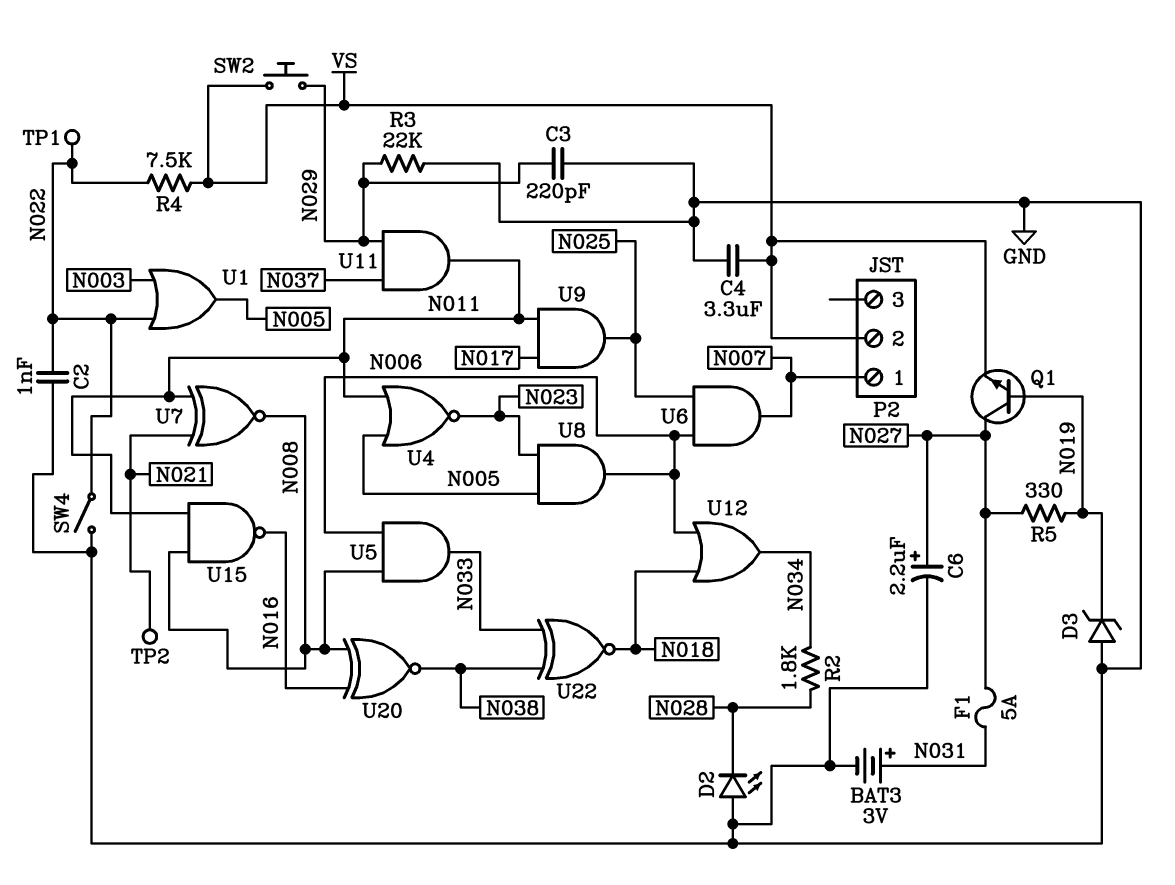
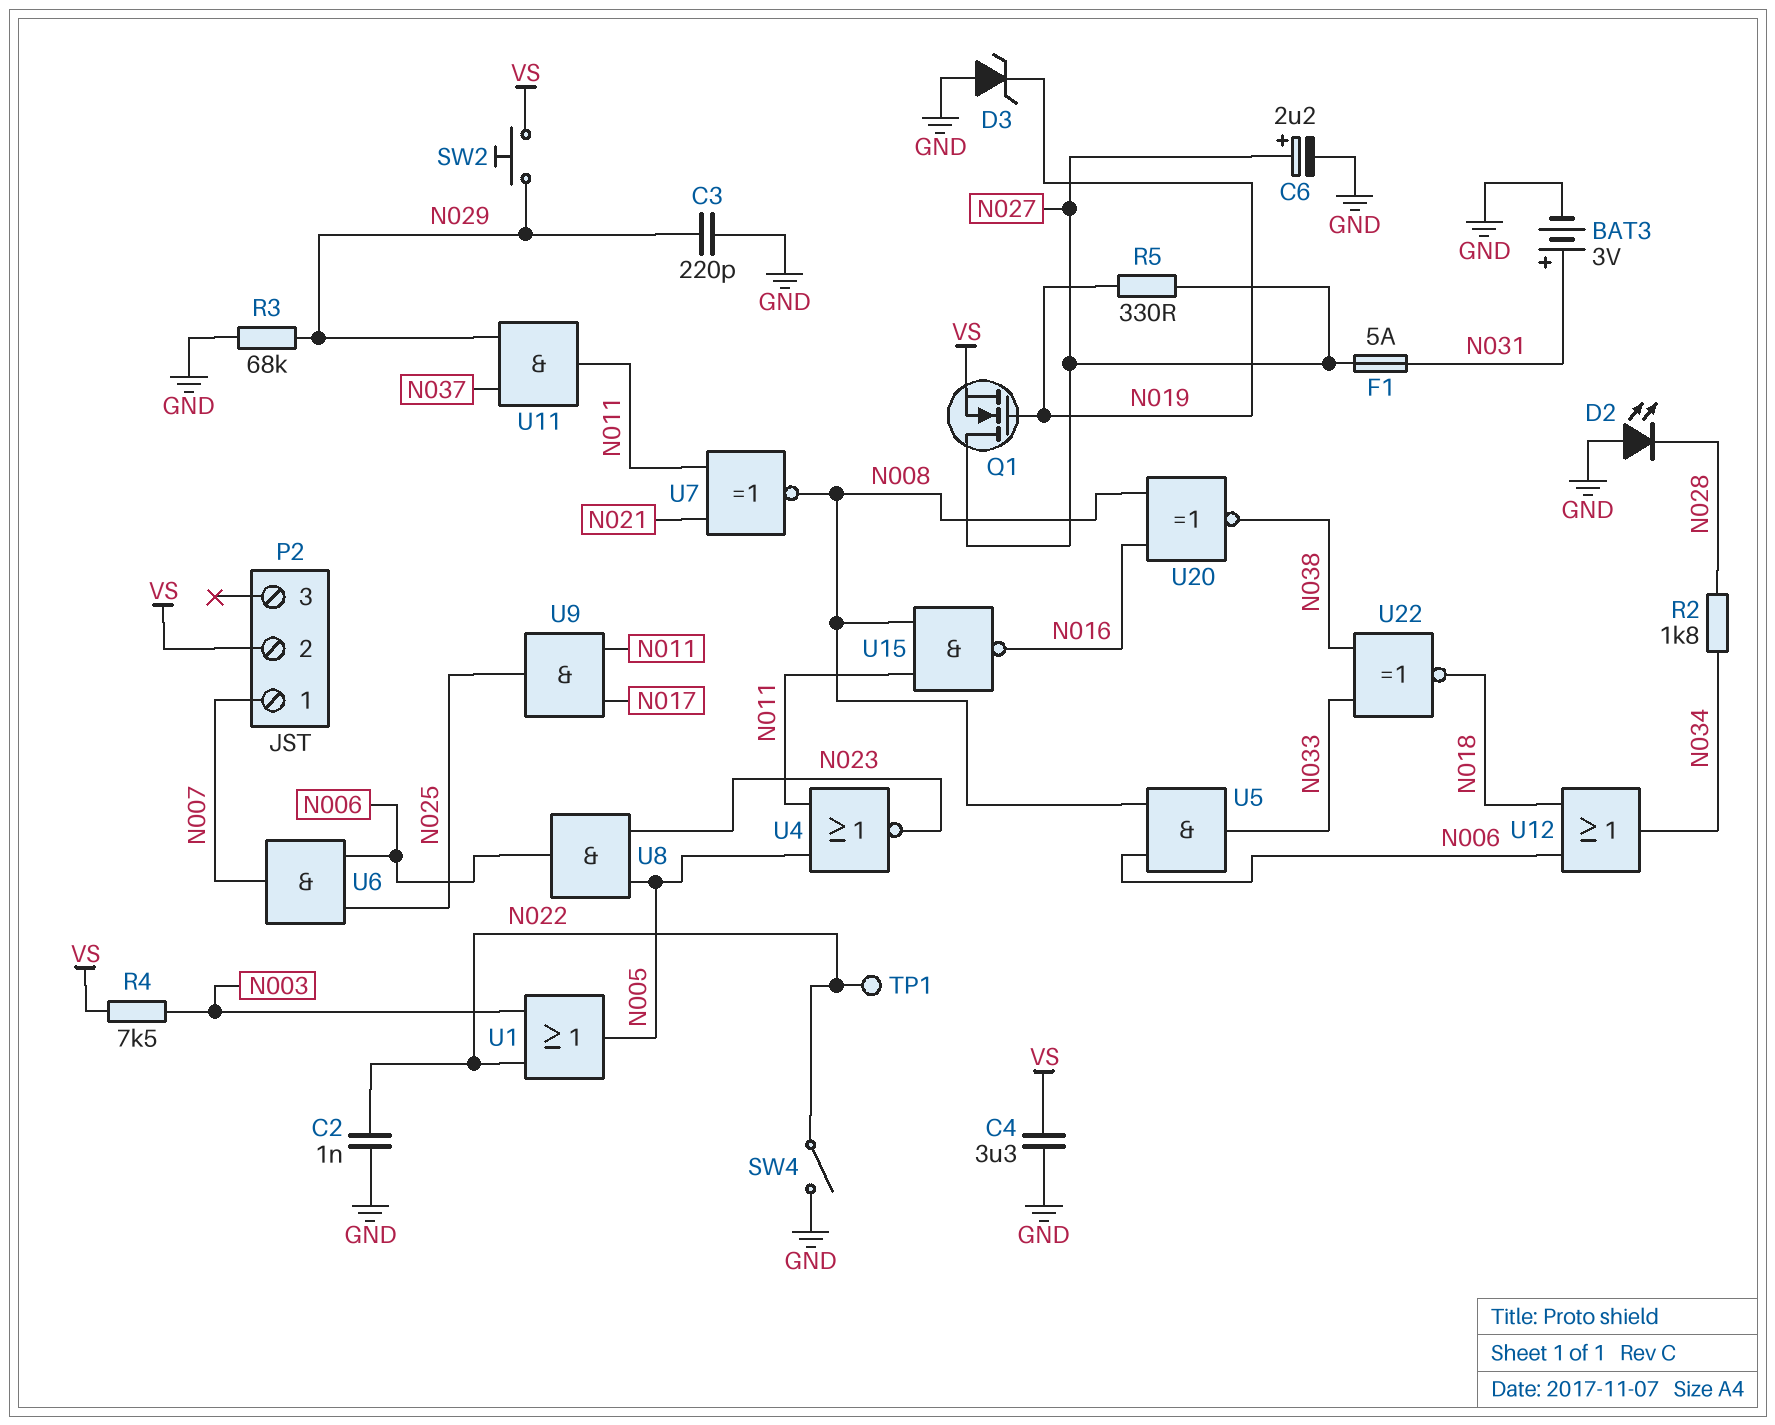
Q1: NPN (B N019, C N027, E VS) -> NMOS (G N019, D N027, S VS)
R3: 22k (GND, N029) -> 68k (GND, N029)
R4: 7.5k (N022, VS) -> 7.5k (N003, VS)
TP2: test point (N021) -> none

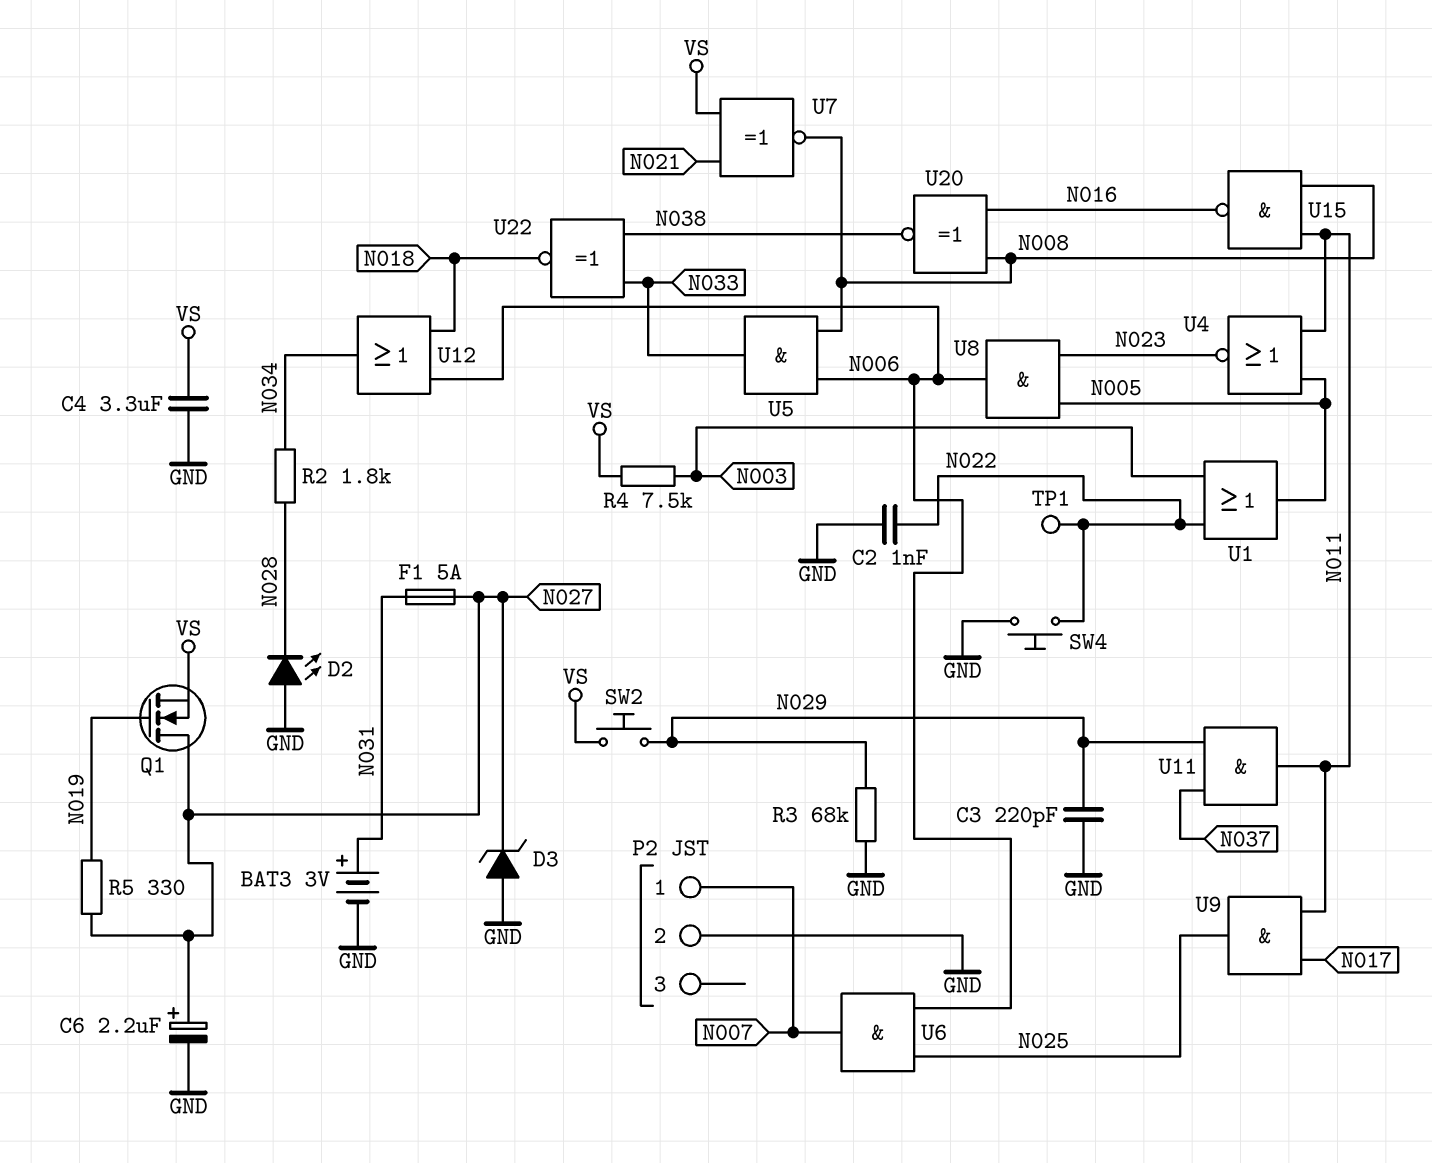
D3: zener (A GND, K N019) -> zener (A GND, K N027)
P2 pin 2: VS -> GND
SW4: switch (GND, N022) -> button (GND, N022)
U7: XNOR (in N011, in N021, out N008) -> XNOR (in N021, in VS, out N008)

